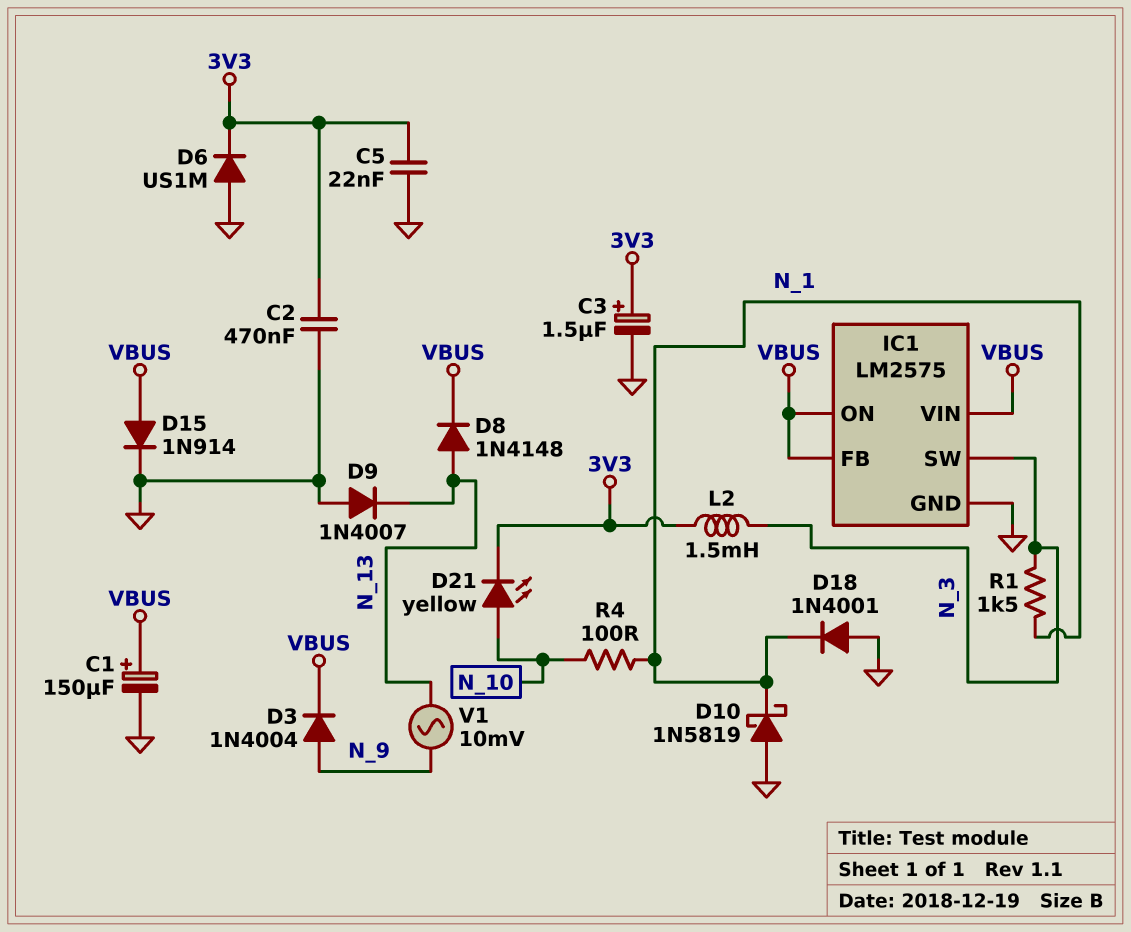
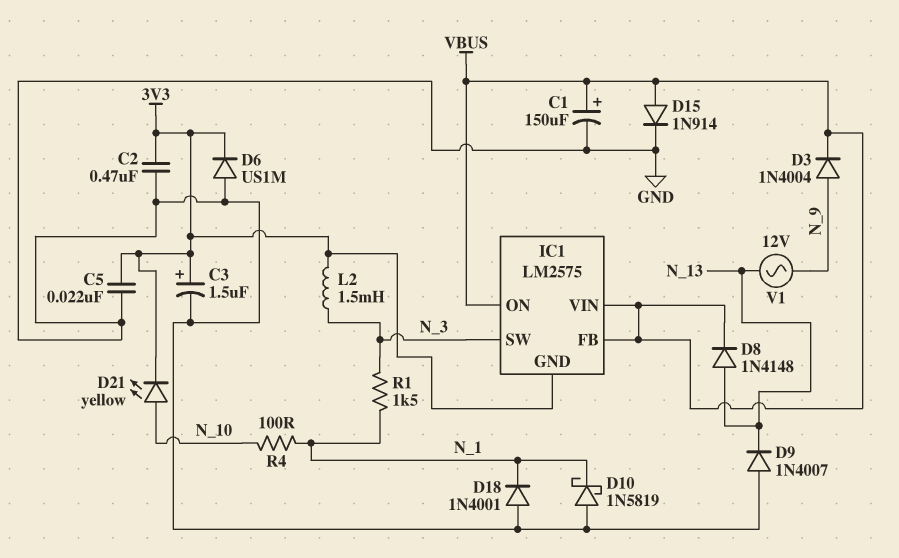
IC1 pin GND: GND -> 3V3
V1: AC 10mV (N_9, N_13) -> AC 12V (N_9, N_13)

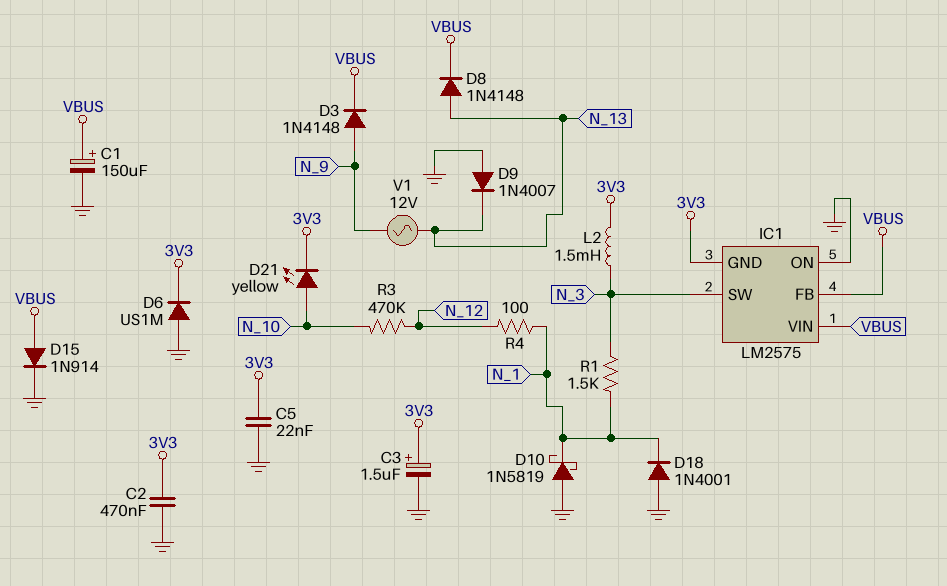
D3: diode 1N4004 (A N_9, K VBUS) -> diode 1N4148 (A N_9, K VBUS)
IC1 pin ON: VBUS -> GND
R3: none -> 470k (N_10, N_12)
R4: 100 (N_1, N_10) -> 100 (N_1, N_12)

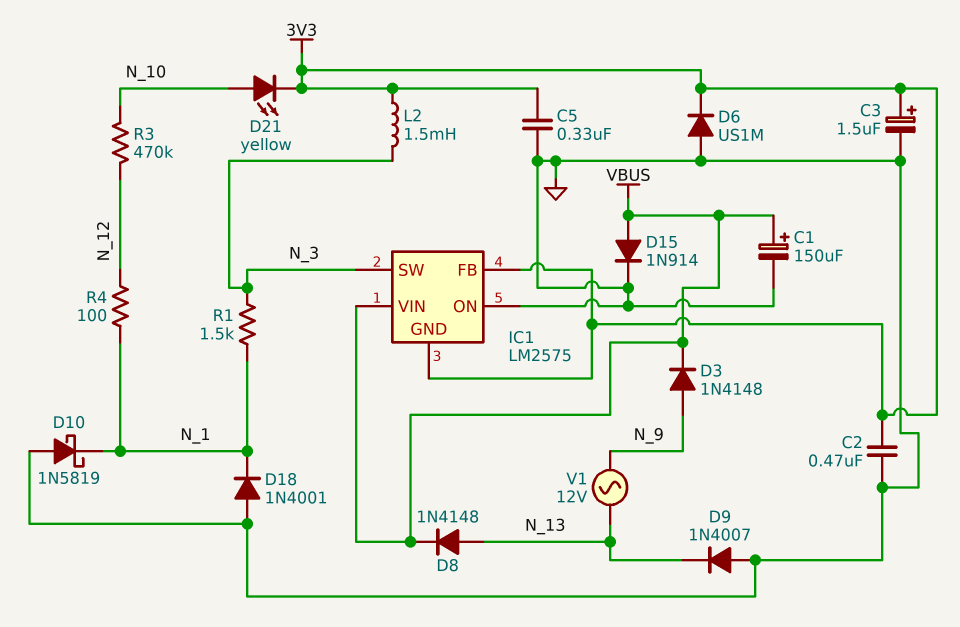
C5: 22nF (3V3, GND) -> 330nF (3V3, GND)
IC1 pin FB: VBUS -> 3V3

